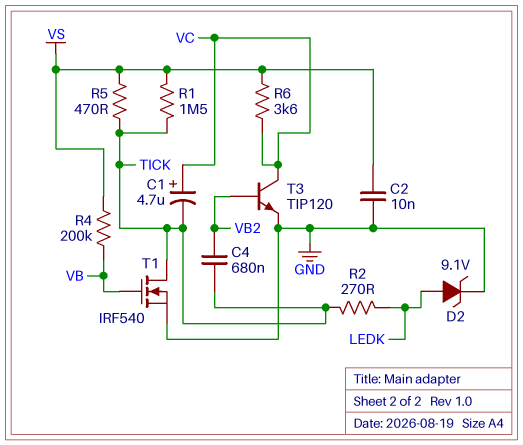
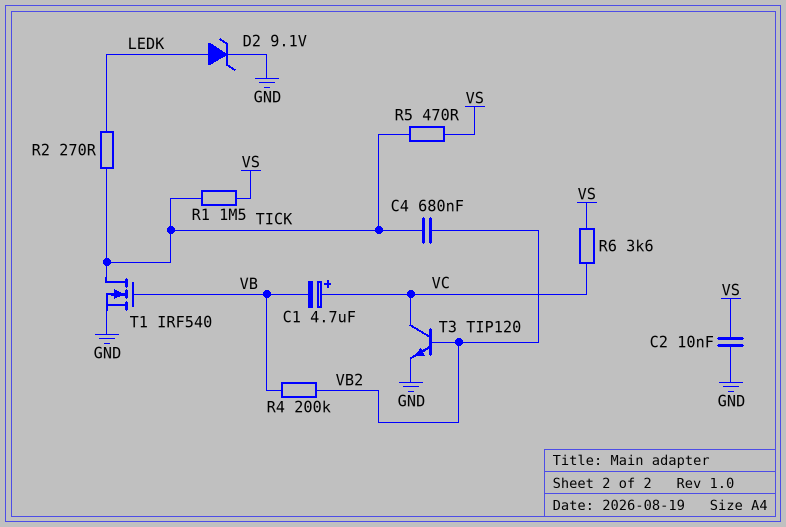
C1: 4.7uF (plus VC, minus TICK) -> 4.7uF (plus VC, minus VB)
R4: 200k (VB, VS) -> 200k (VB, VB2)

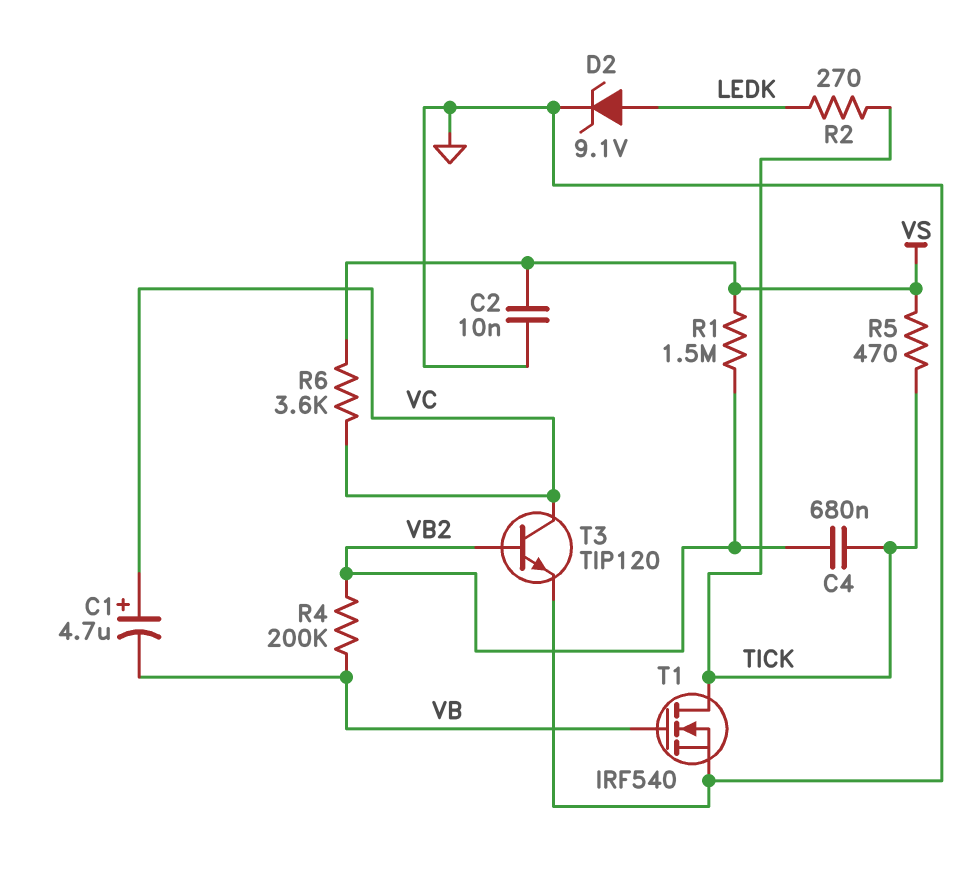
R1: 1.5M (TICK, VS) -> 1.5M (VB2, VS)

